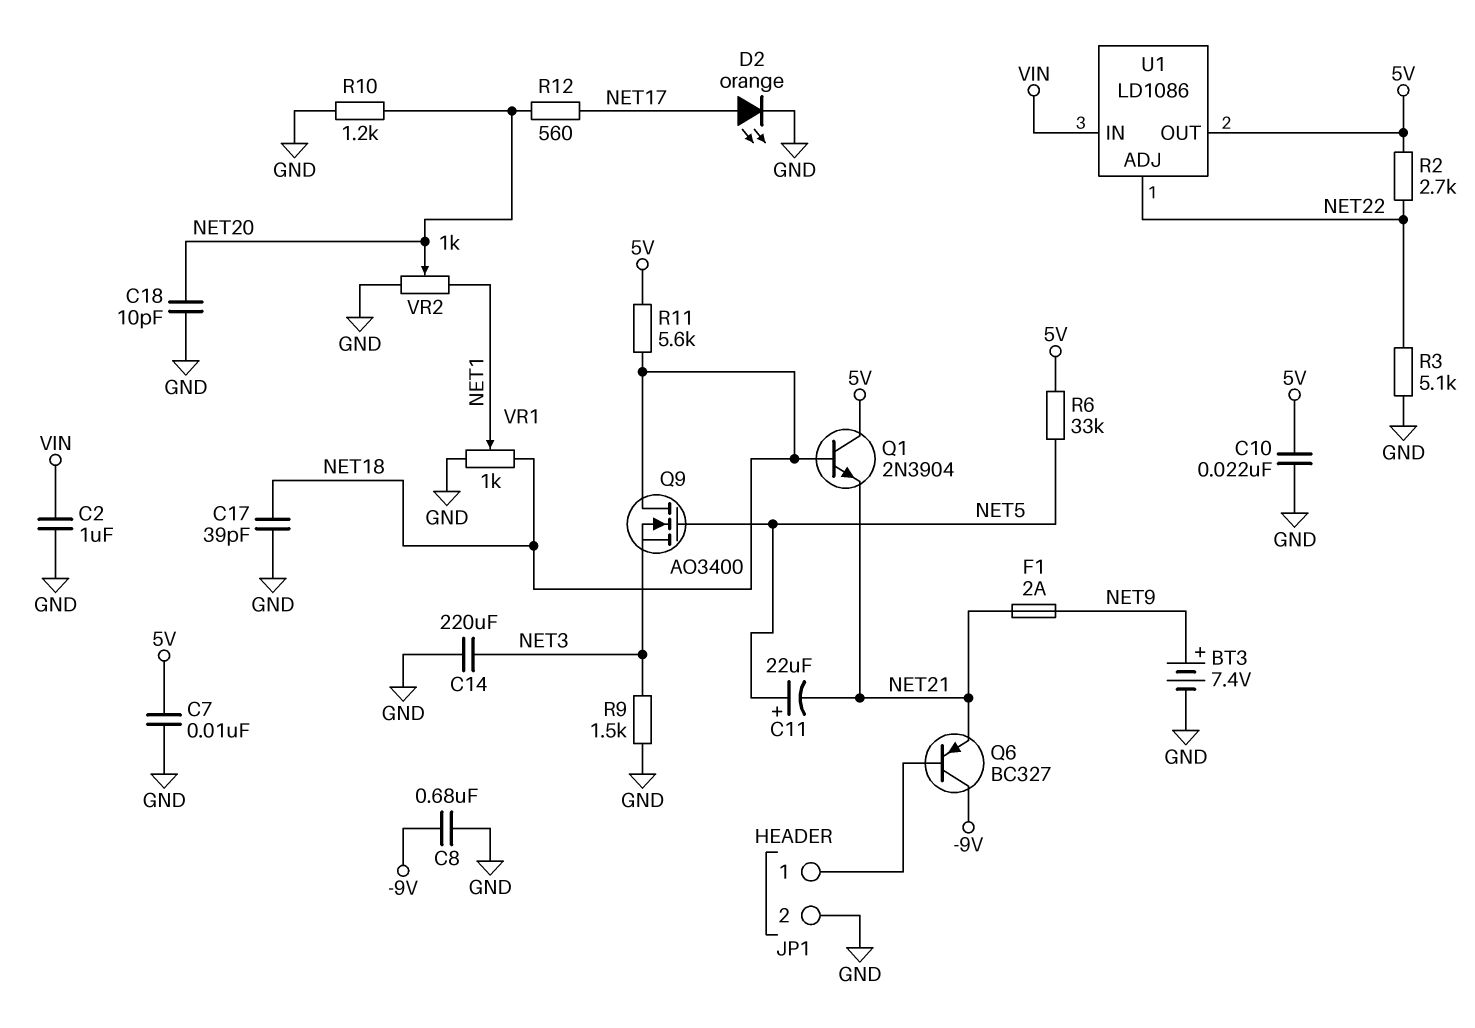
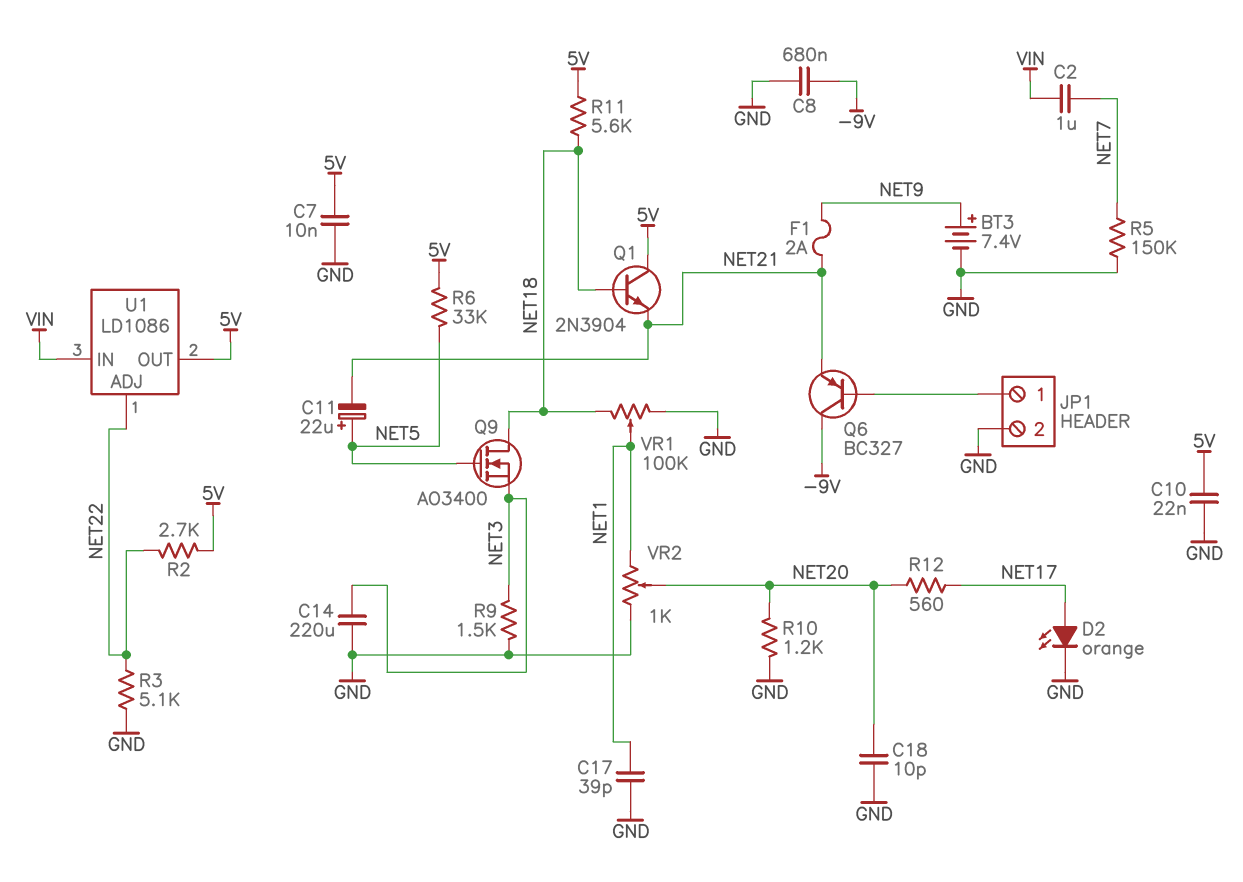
C2: 1uF (GND, VIN) -> 1uF (NET7, VIN)
C17: 39pF (GND, NET18) -> 39pF (GND, NET1)
R5: none -> 150k (GND, NET7)
VR1: 1k (GND, NET18, wiper NET1) -> 100k (GND, NET18, wiper NET1)

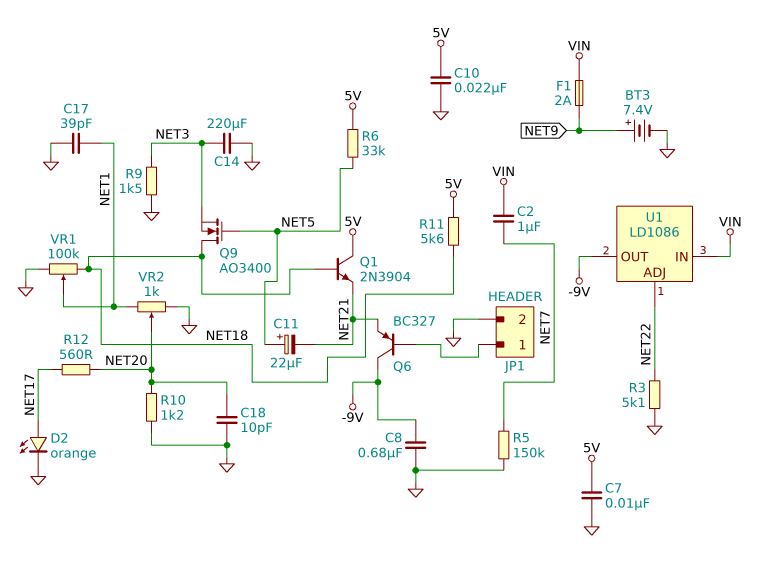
F1: 2A (NET9, NET21) -> 2A (NET9, VIN)
R2: 2.7k (5V, NET22) -> none
U1 pin OUT: 5V -> -9V

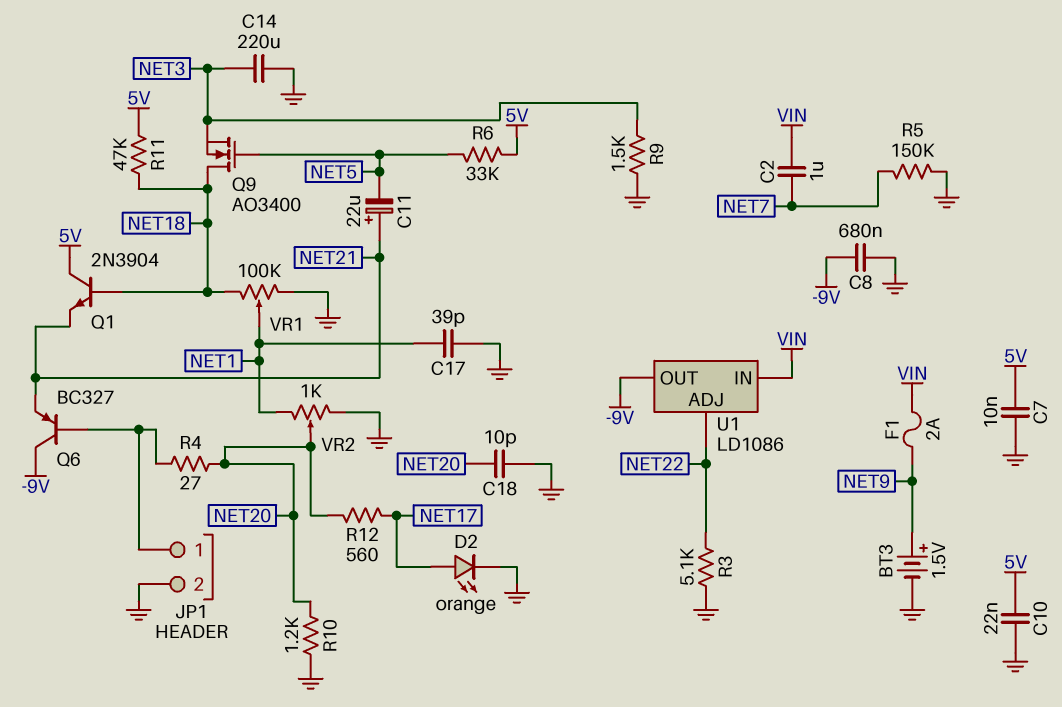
BT3: 7.4V (plus NET9, minus GND) -> 1.5V (plus NET9, minus GND)
C11: 22uF (plus NET5, minus NET21) -> 22uF (plus NET21, minus NET5)
R4: none -> 27 (JP1/1, NET20)
R11: 5.6k (5V, NET18) -> 47k (5V, NET18)

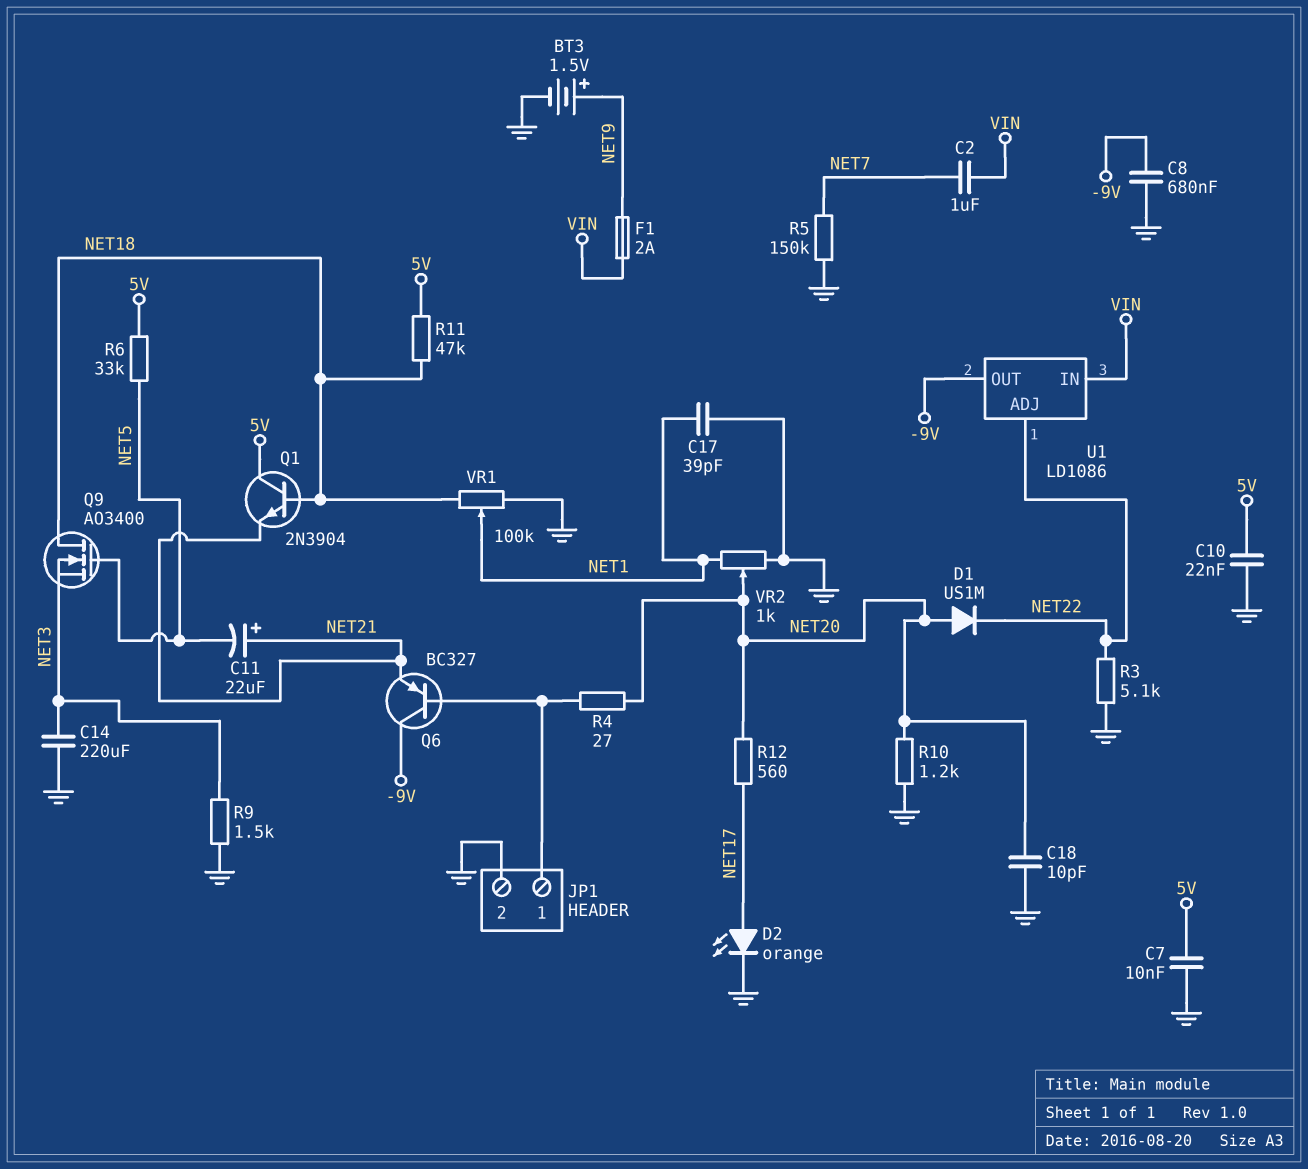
D1: none -> diode US1M (A NET20, K NET22)

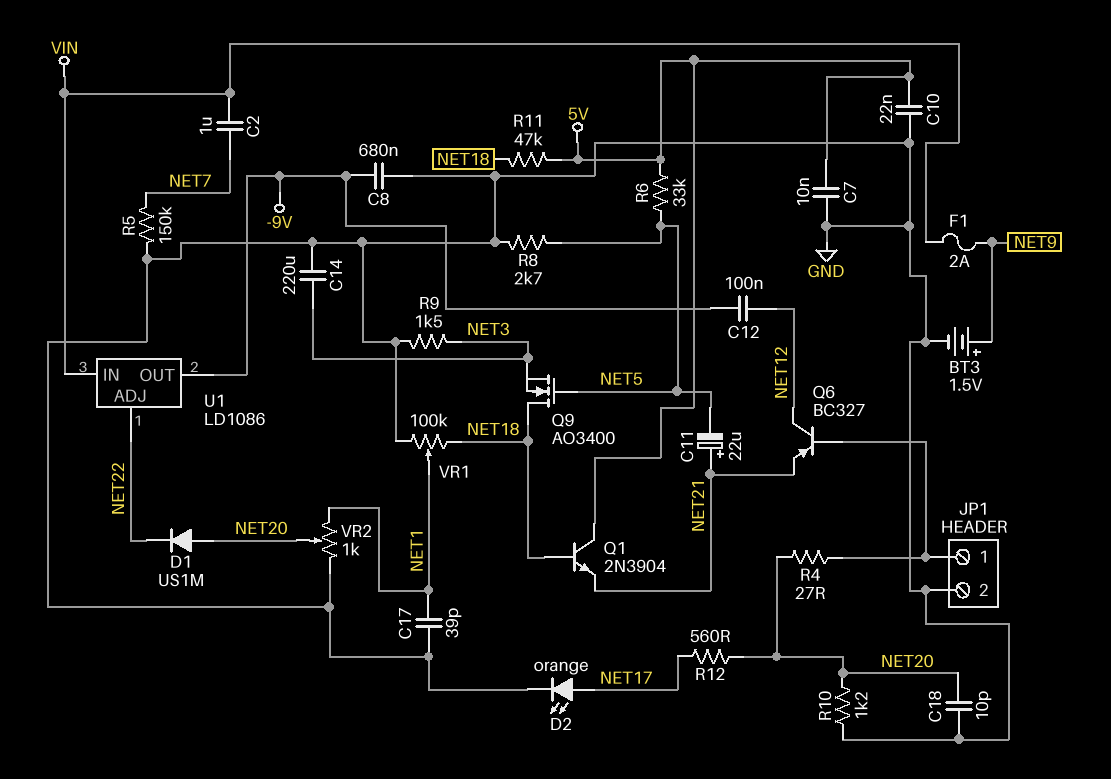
C12: none -> 100nF (-9V, NET12)
Q6: PNP BC327 (B JP1/1, C -9V, E NET21) -> PNP BC327 (B JP1/1, C NET12, E NET21)
R3: 5.1k (GND, NET22) -> none
R8: none -> 2.7k (GND, NET5)

